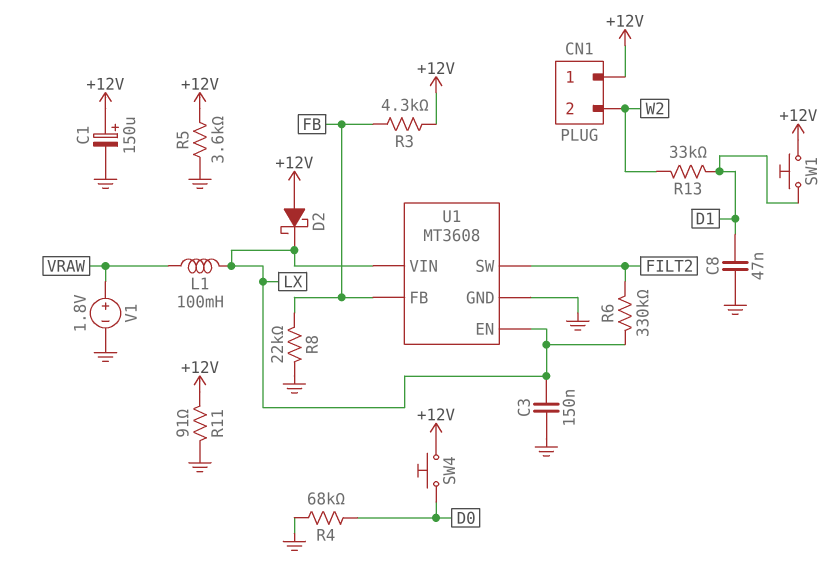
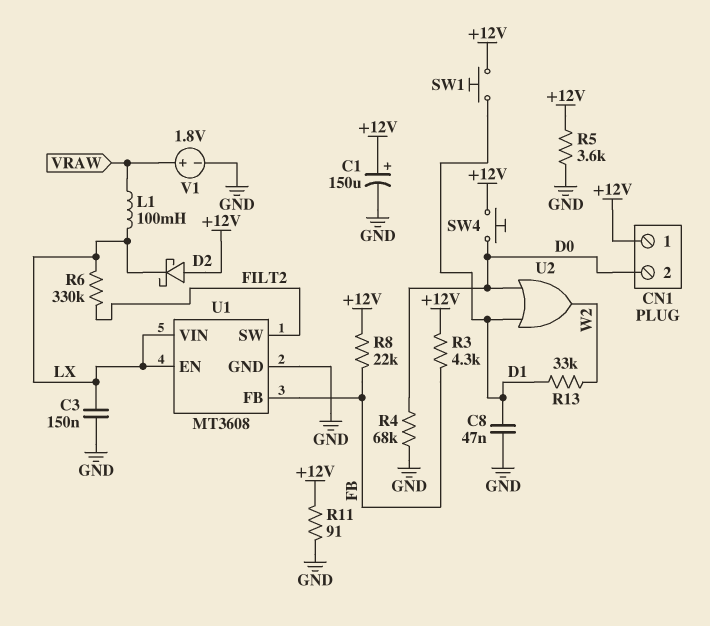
CN1 pin 2: W2 -> D0
R8: 22k (FB, GND) -> 22k (+12V, FB)
U2: none -> OR (in D0, in D1, out W2)

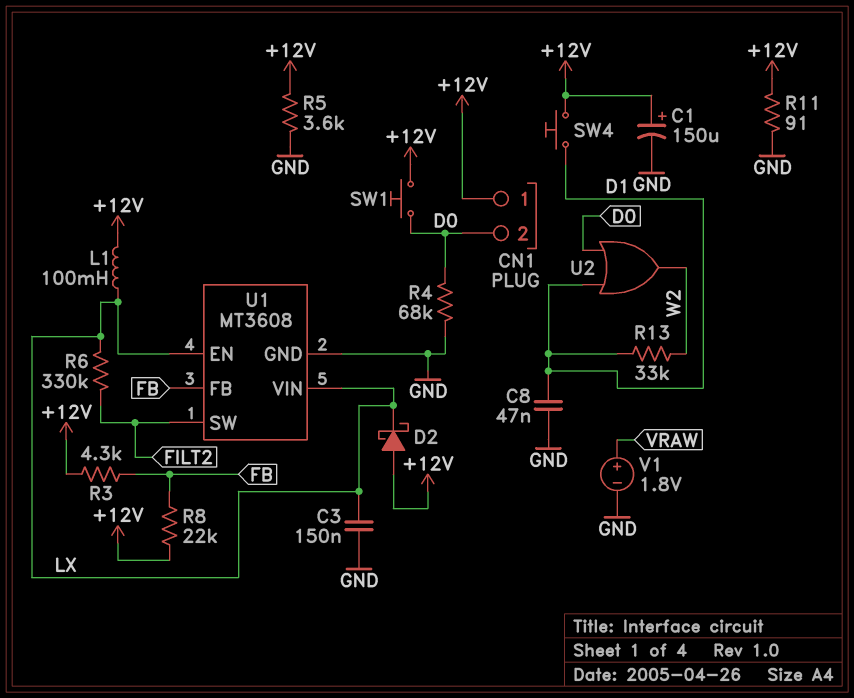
L1: 100mH (LX, VRAW) -> 100mH (+12V, LX)
SW1: button (+12V, D1) -> button (+12V, D0)
SW4: button (+12V, D0) -> button (+12V, D1)

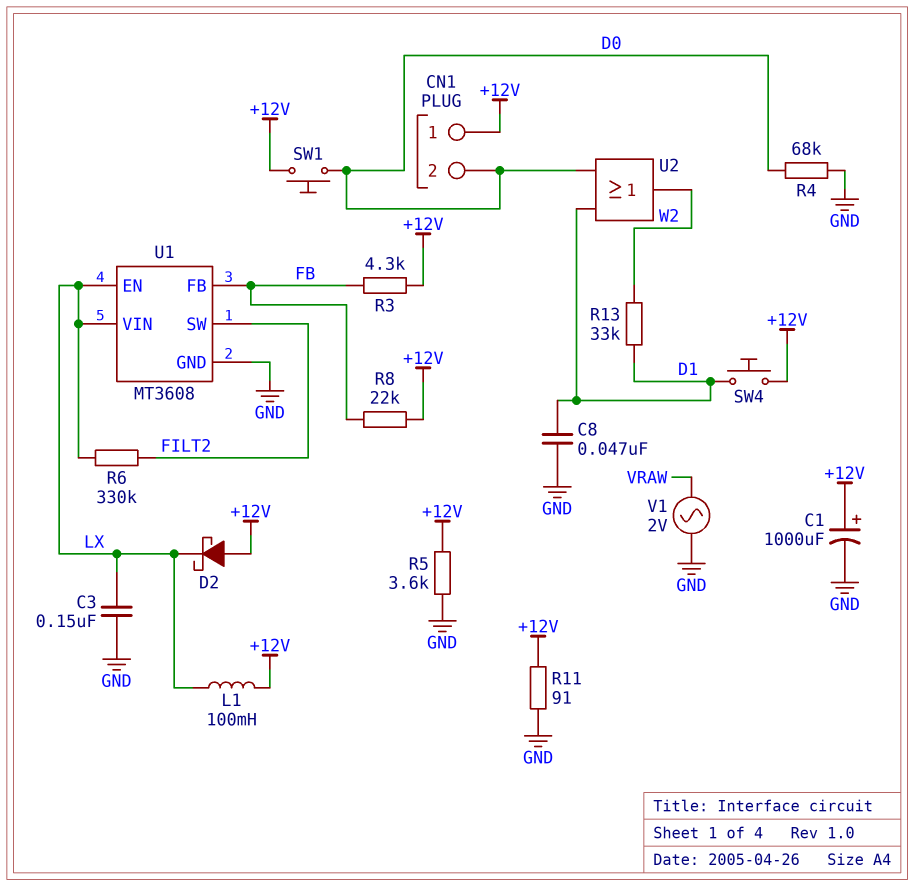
C1: 150uF (plus +12V, minus GND) -> 1000uF (plus +12V, minus GND)
V1: 1.8V (plus VRAW, minus GND) -> AC 2V (GND, VRAW)

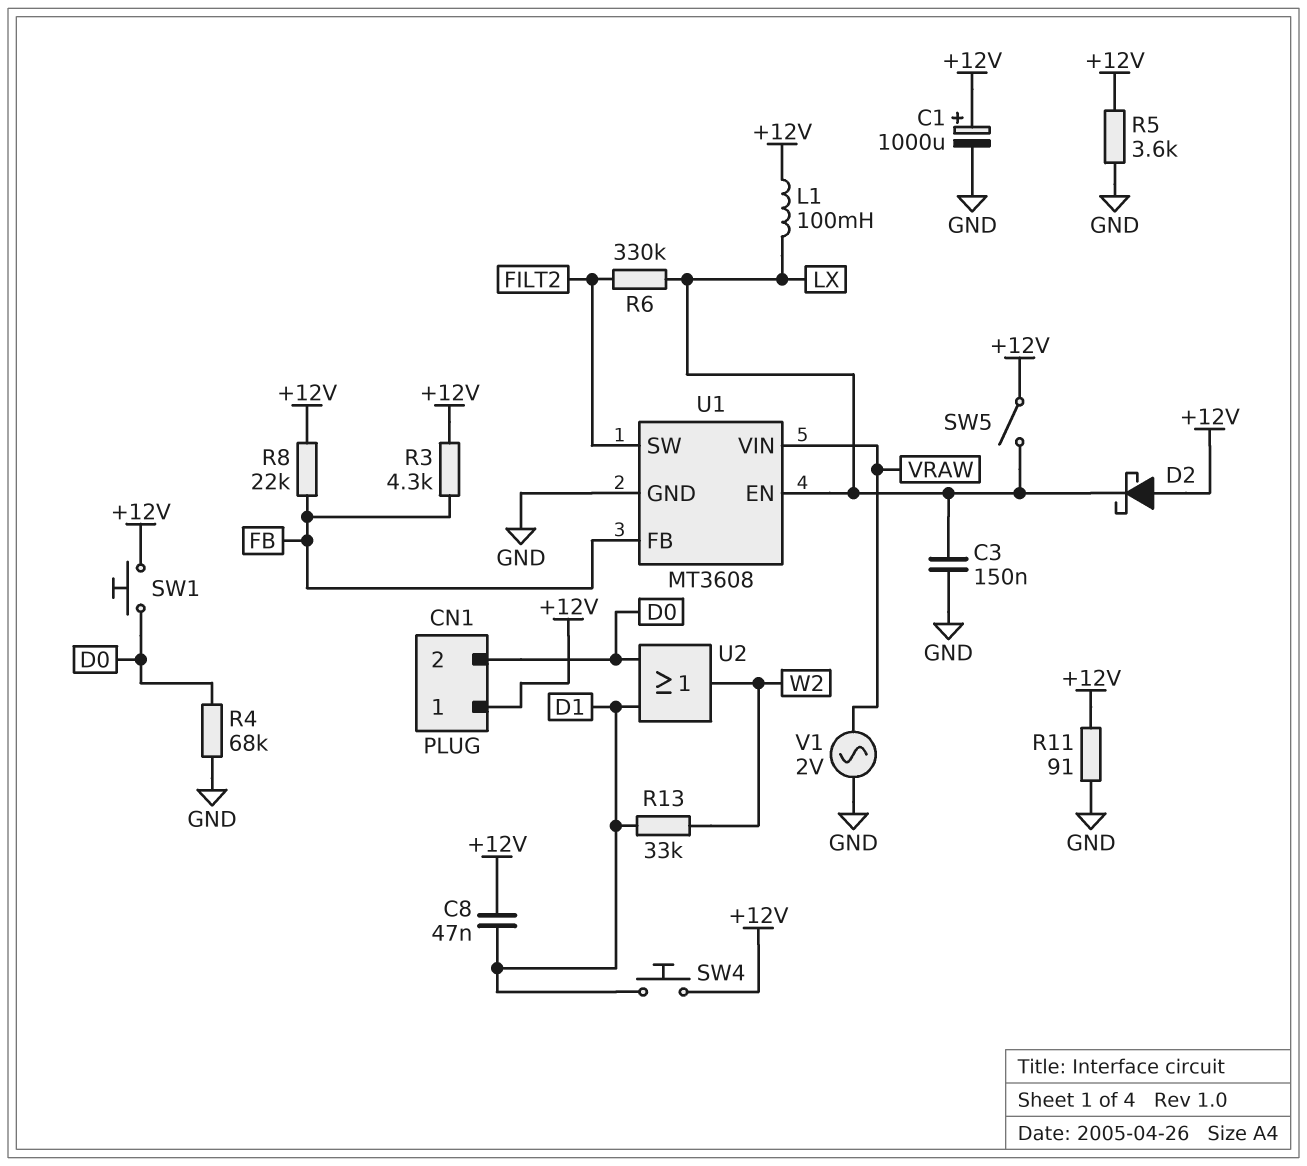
C8: 47nF (D1, GND) -> 47nF (+12V, D1)
SW5: none -> switch (+12V, LX)
U1 pin VIN: LX -> VRAW

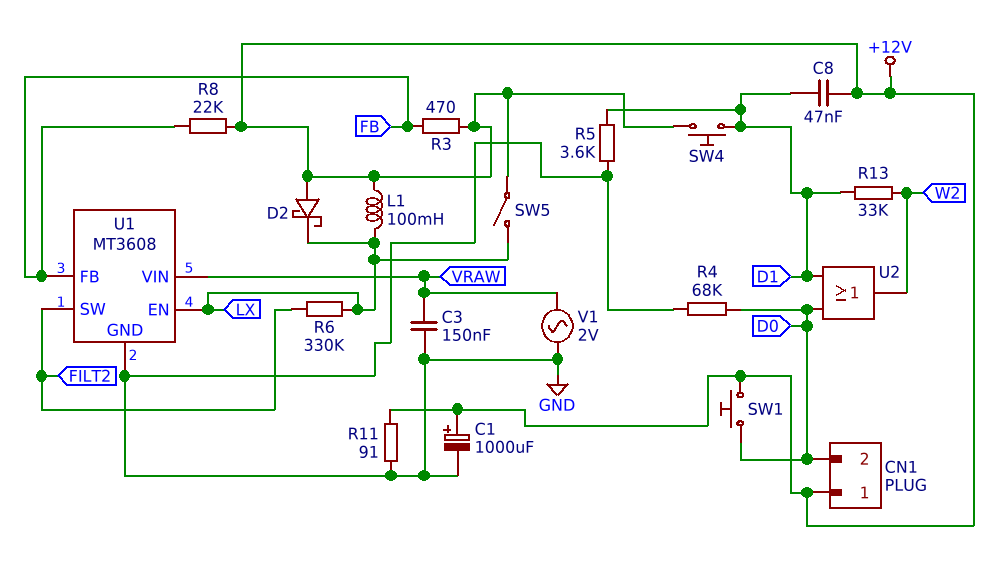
C3: 150nF (GND, LX) -> 150nF (GND, VRAW)
R3: 4.3k (+12V, FB) -> 470 (+12V, FB)
R5: 3.6k (+12V, GND) -> 3.6k (D1, GND)

